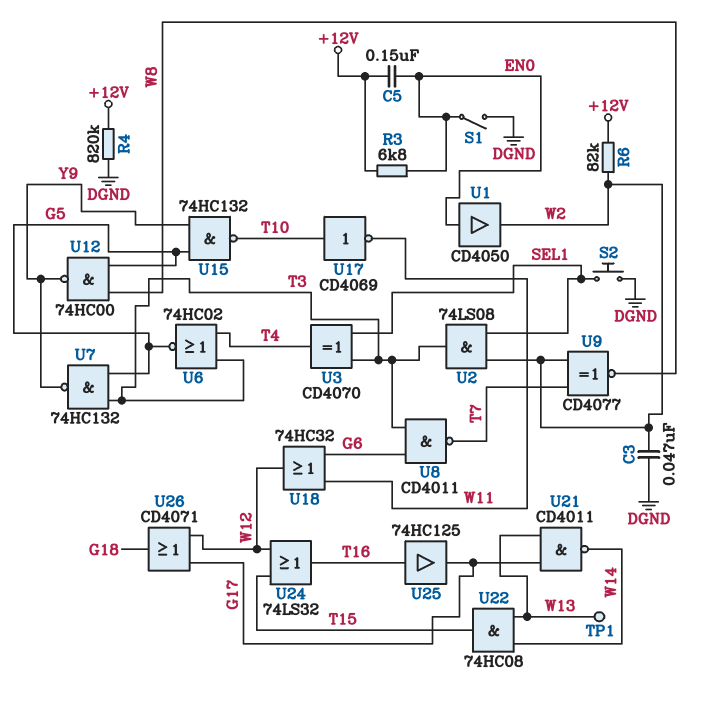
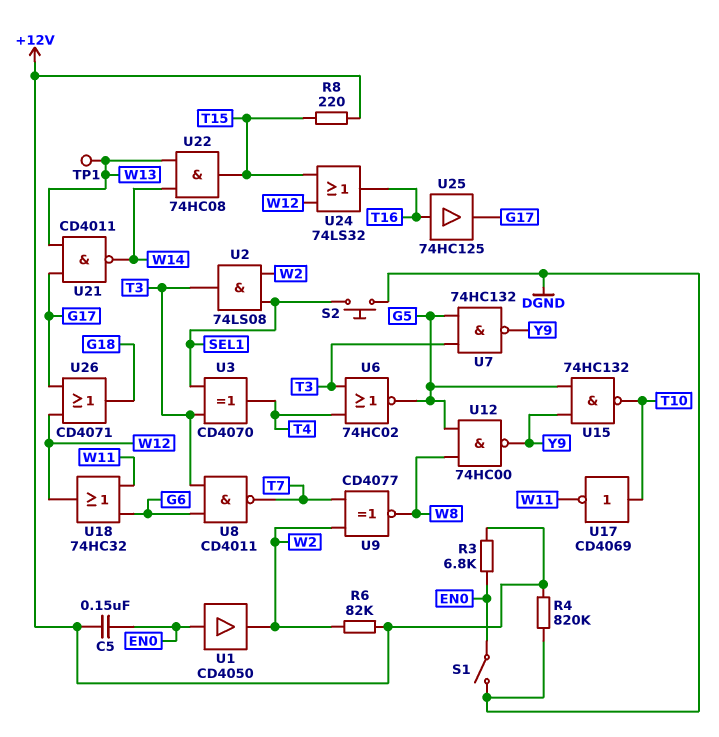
C3: 47nF (DGND, W2) -> none
R8: none -> 220 (+12V, T15)

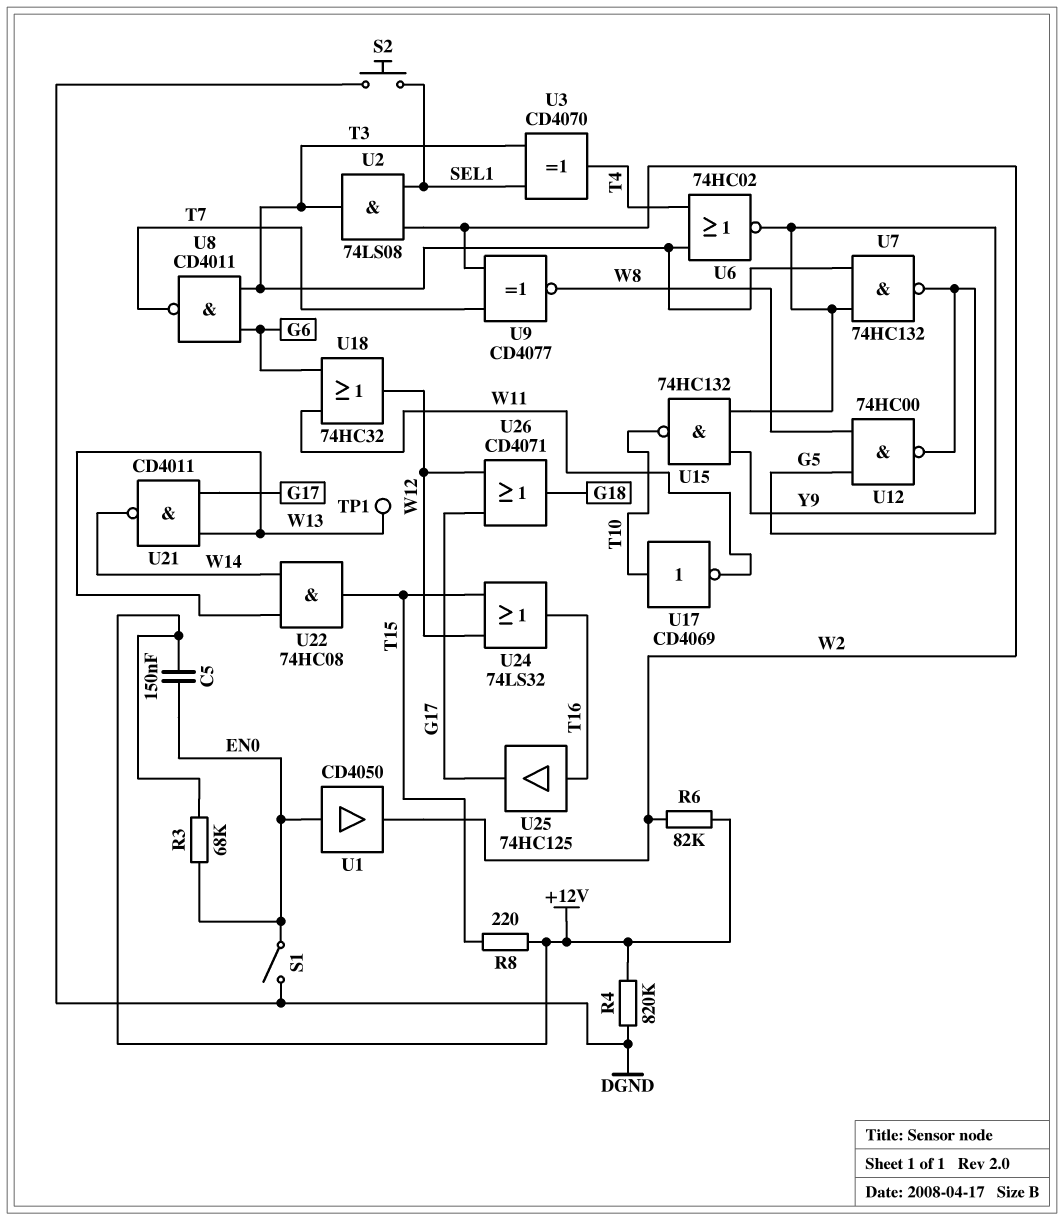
R3: 6.8k (+12V, EN0) -> 68k (+12V, EN0)

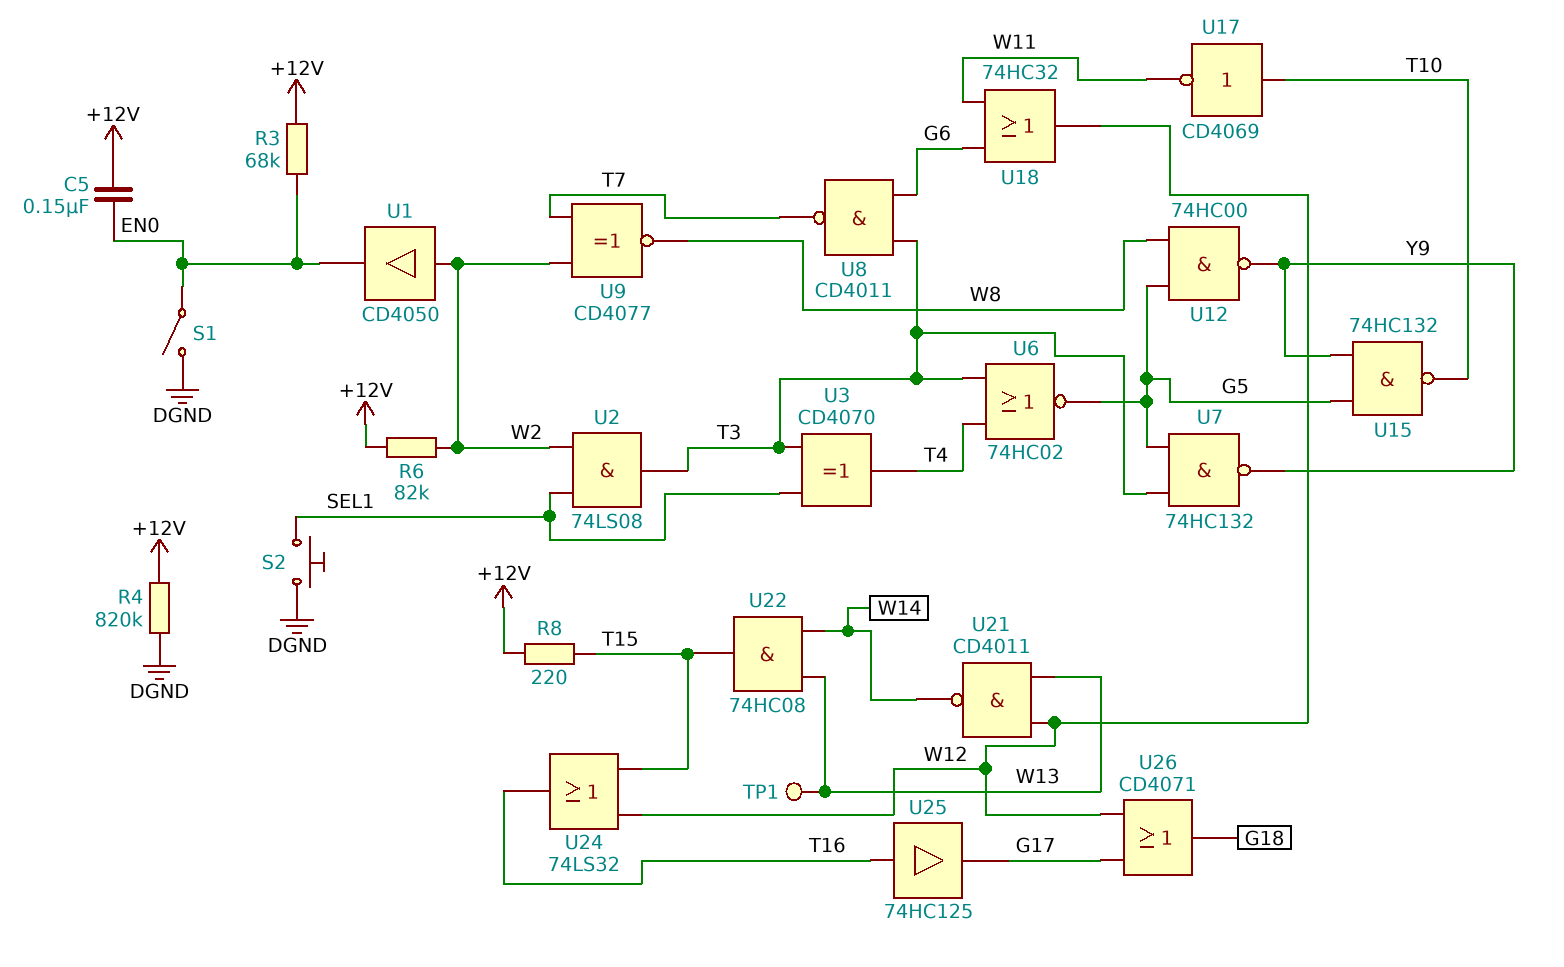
U1: buffer CD4050 (in EN0, out W2) -> buffer CD4050 (in W2, out EN0)
U21: NAND CD4011 (in G17, in W13, out W14) -> NAND CD4011 (in W12, in W13, out W14)

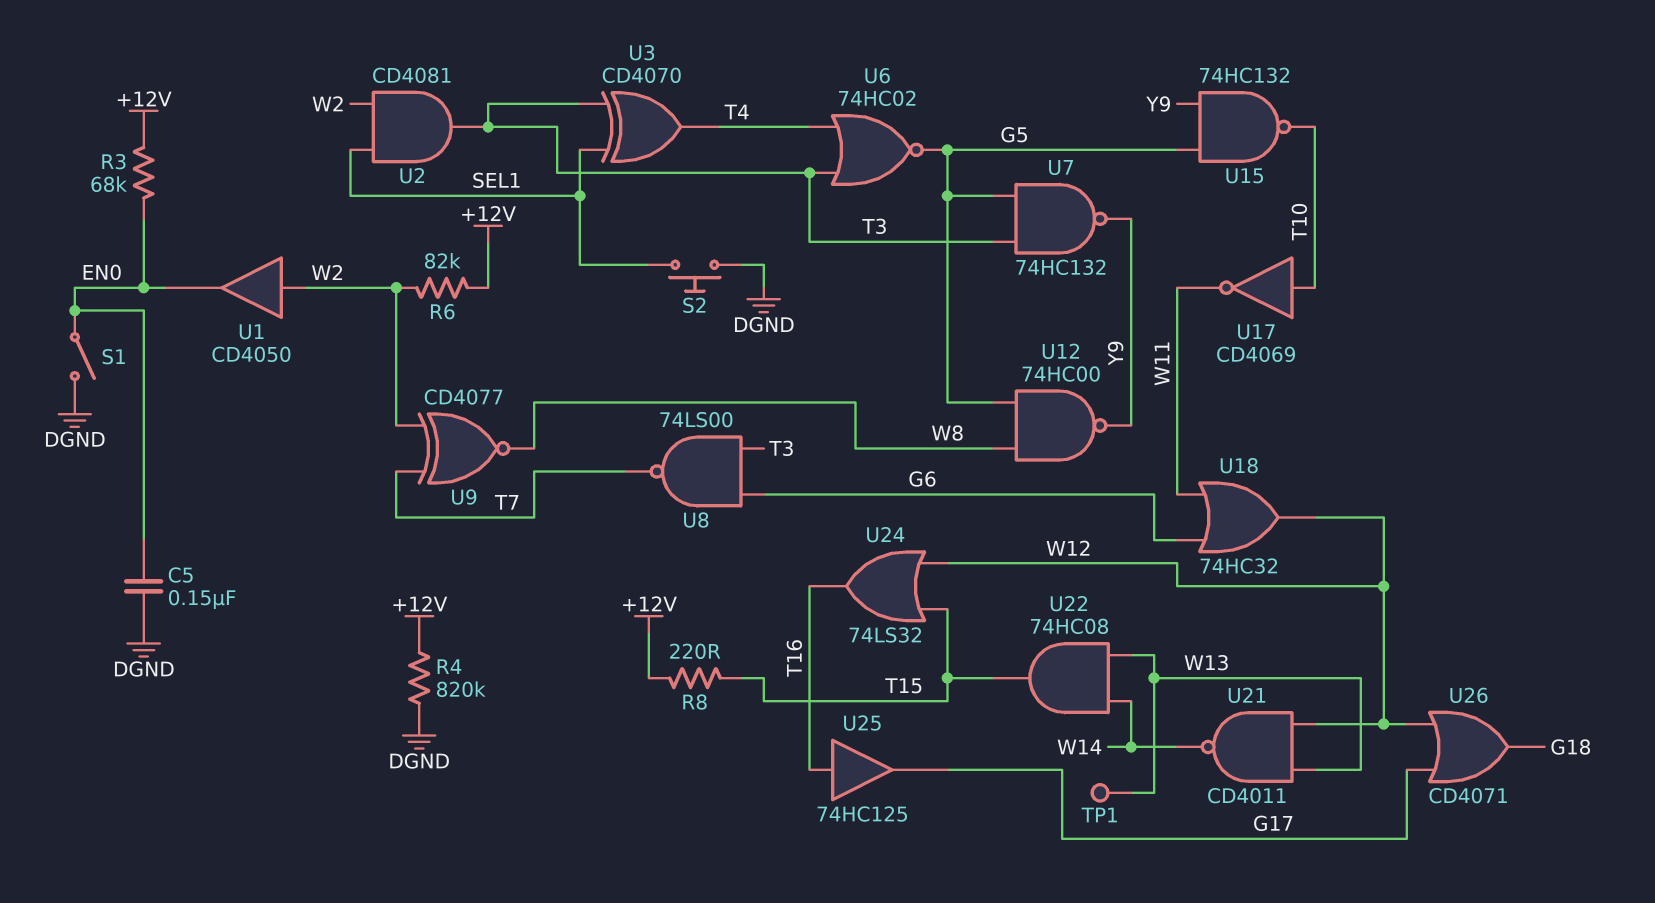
C5: 150nF (+12V, EN0) -> 150nF (DGND, EN0)
U2: AND 74LS08 (in SEL1, in W2, out T3) -> AND CD4081 (in SEL1, in W2, out T3)
U8: NAND CD4011 (in G6, in T3, out T7) -> NAND 74LS00 (in G6, in T3, out T7)

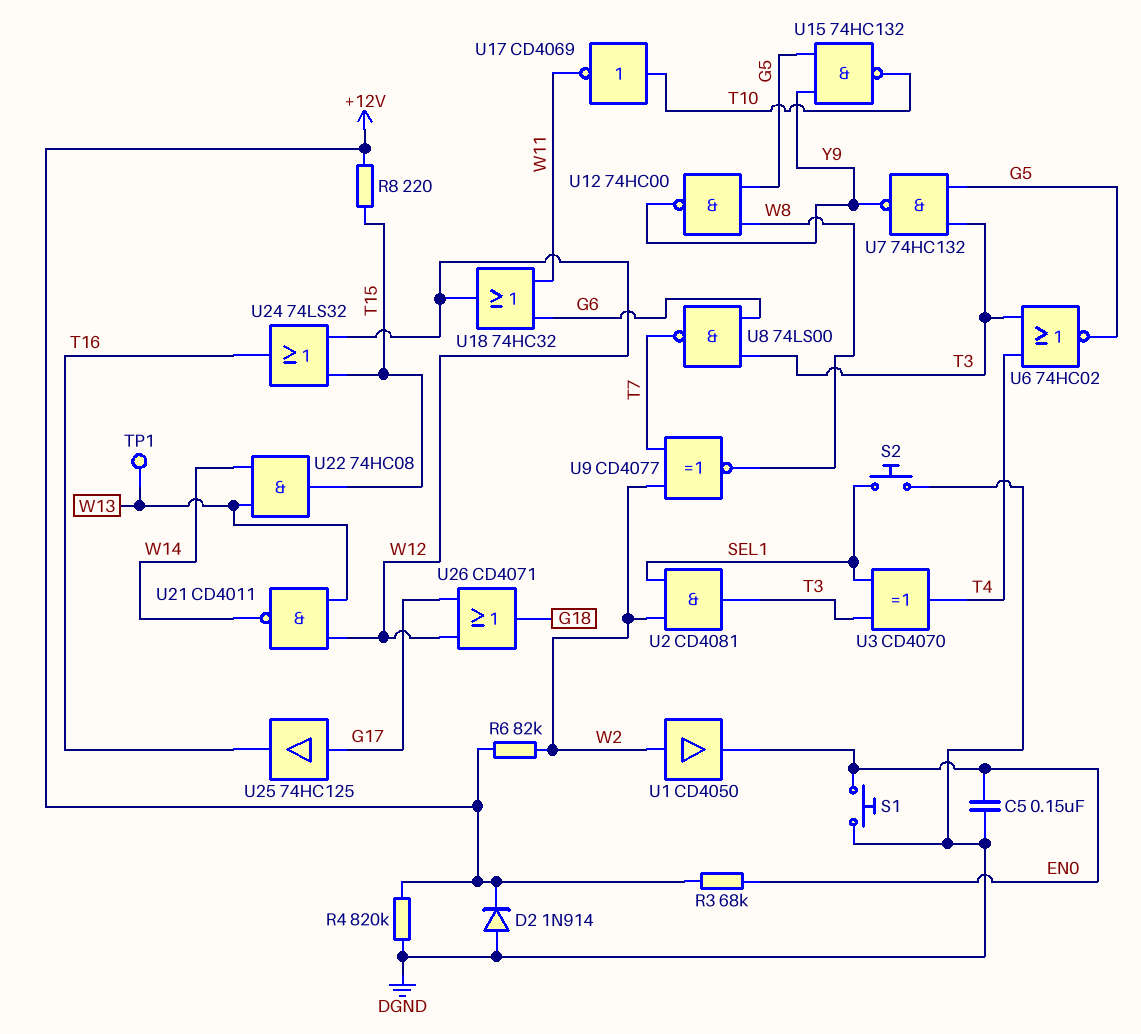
D2: none -> diode 1N914 (A DGND, K +12V)
S1: switch (DGND, EN0) -> button (DGND, EN0)
U25: buffer 74HC125 (in T16, out G17) -> buffer 74HC125 (in G17, out T16)

